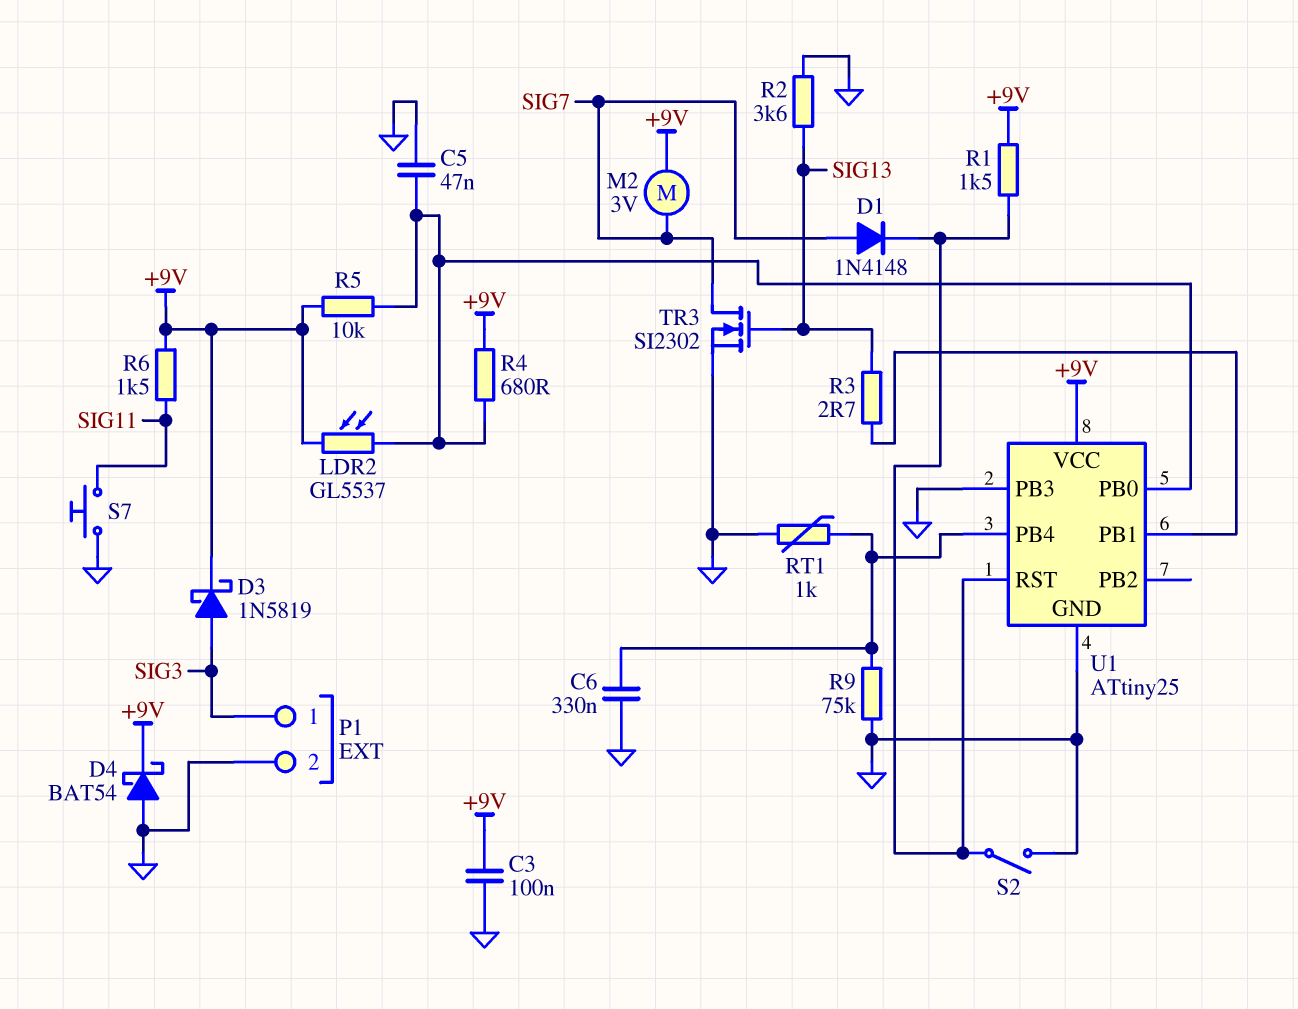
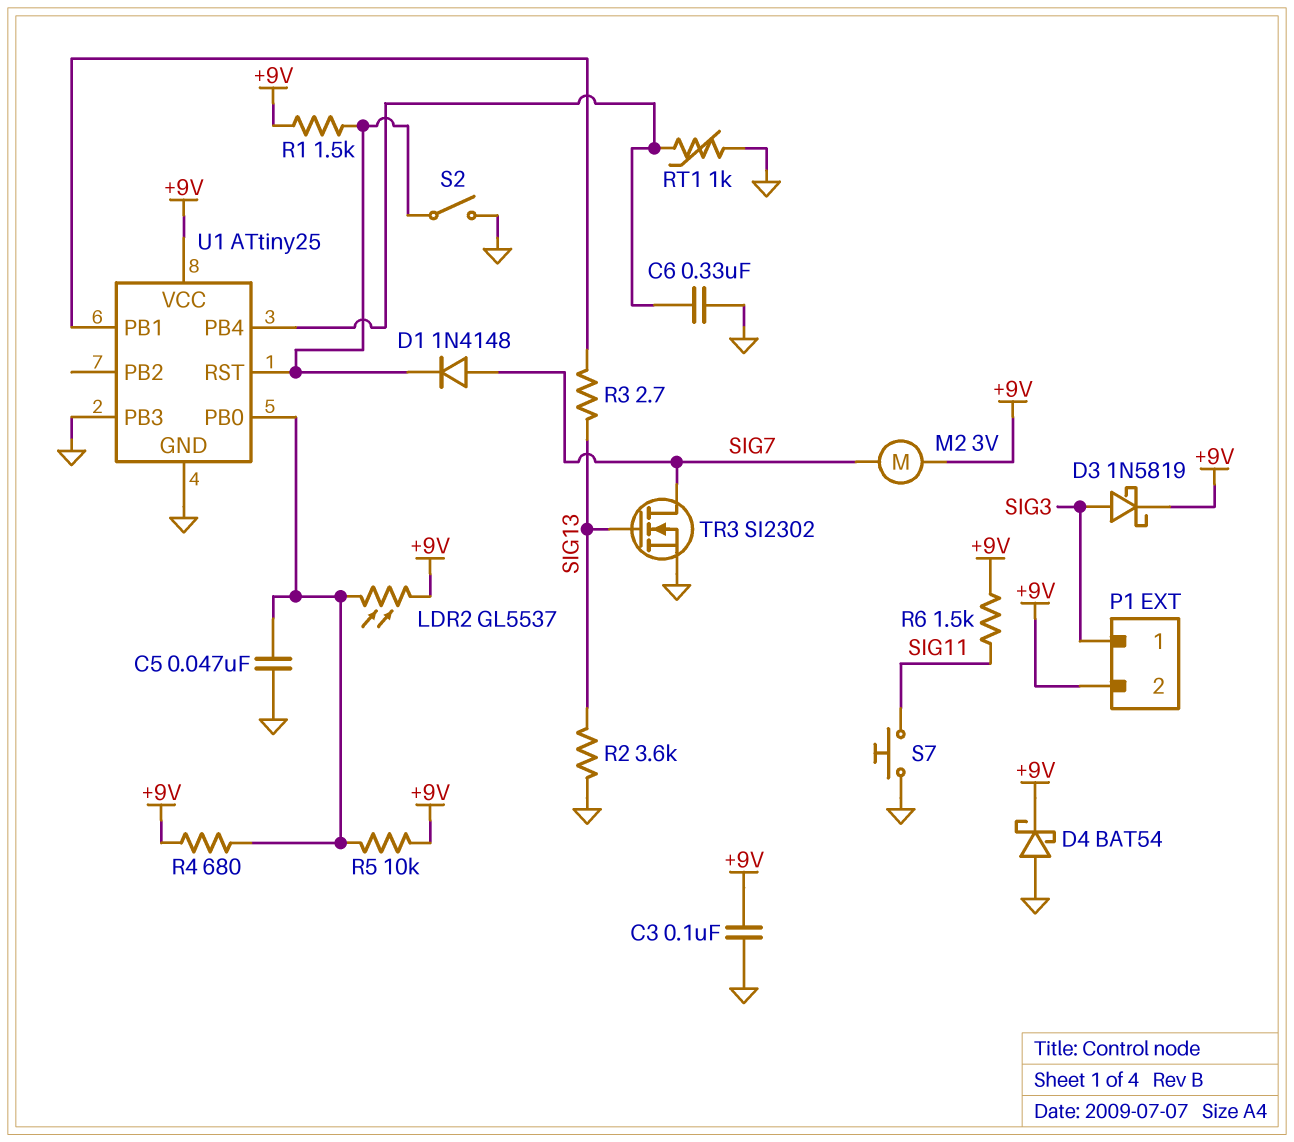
P1 pin 2: GND -> +9V
R9: 75k (GND, U1/PB4) -> none

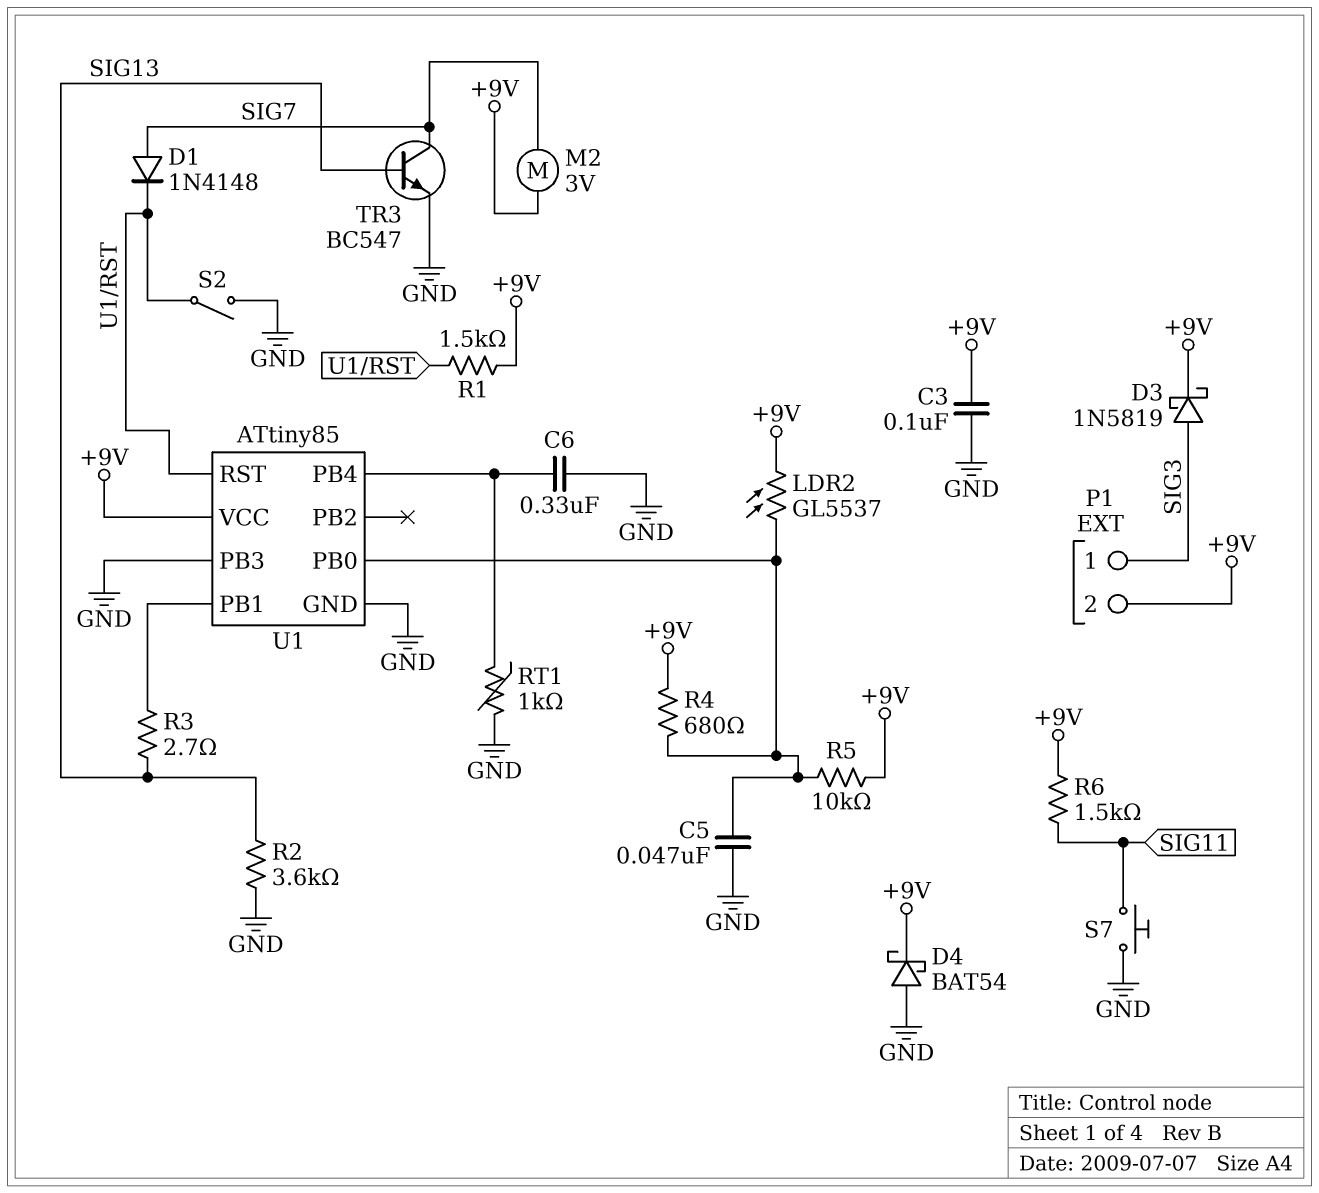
TR3: NMOS SI2302 (G SIG13, D SIG7, S GND) -> NPN BC547 (B SIG13, C SIG7, E GND)
U1: ATtiny25 -> ATtiny85

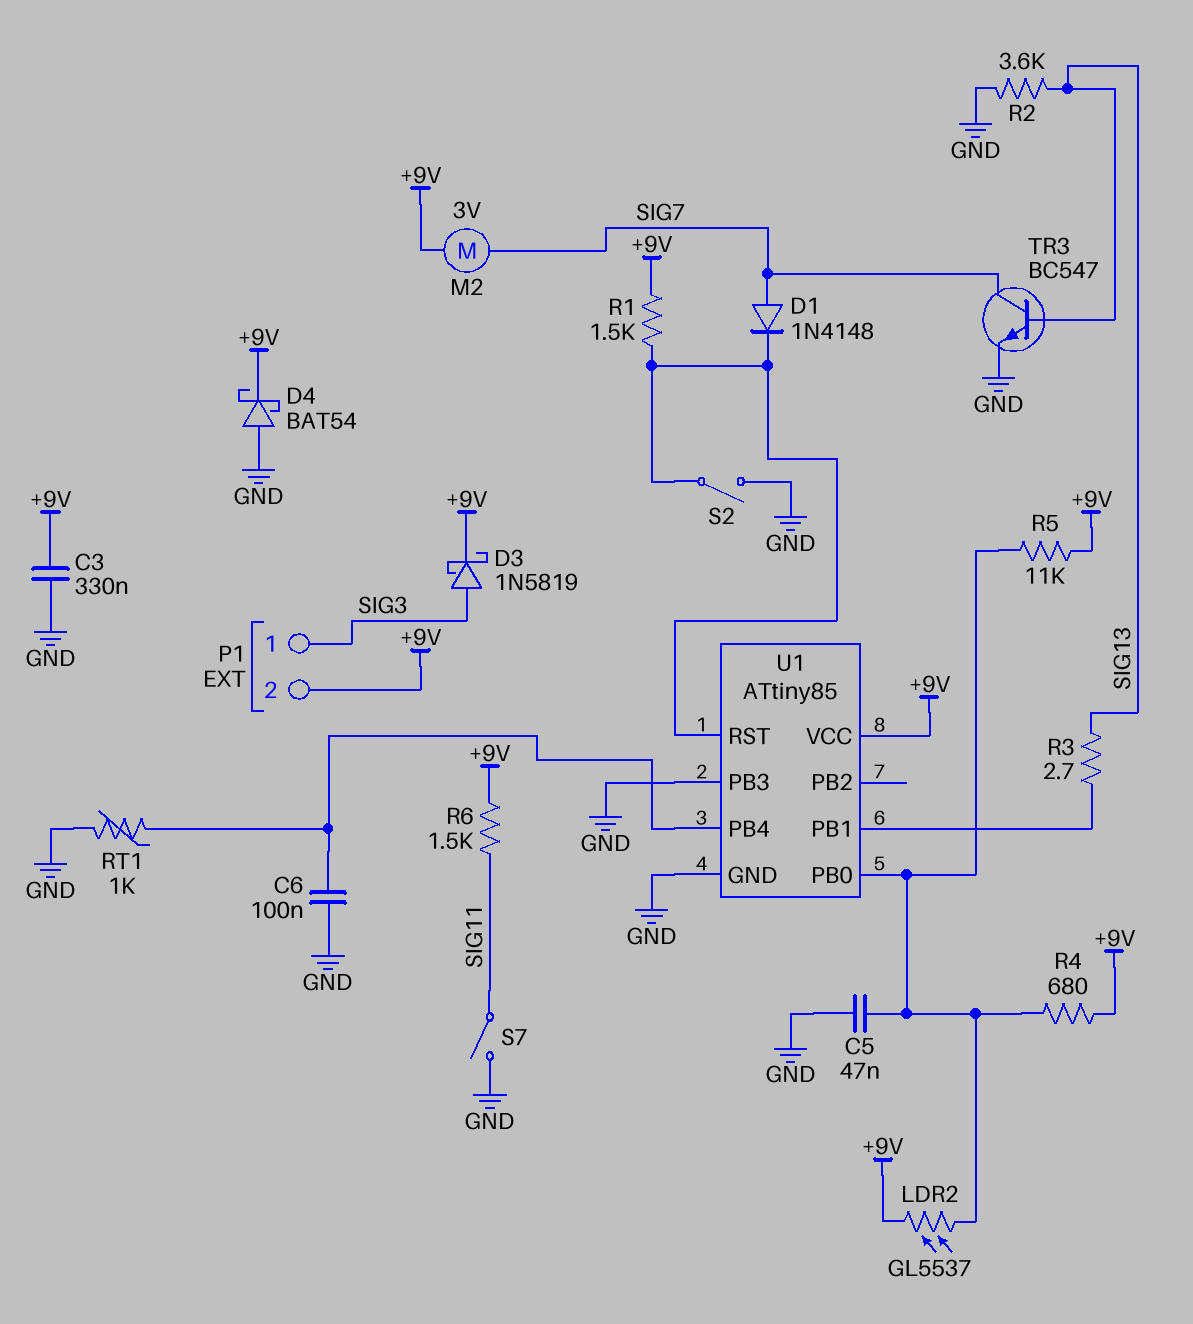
C3: 100nF (+9V, GND) -> 330nF (+9V, GND)
C6: 330nF (GND, U1/PB4) -> 100nF (GND, U1/PB4)
R5: 10k (+9V, U1/PB0) -> 11k (+9V, U1/PB0)
S7: button (GND, SIG11) -> switch (GND, SIG11)

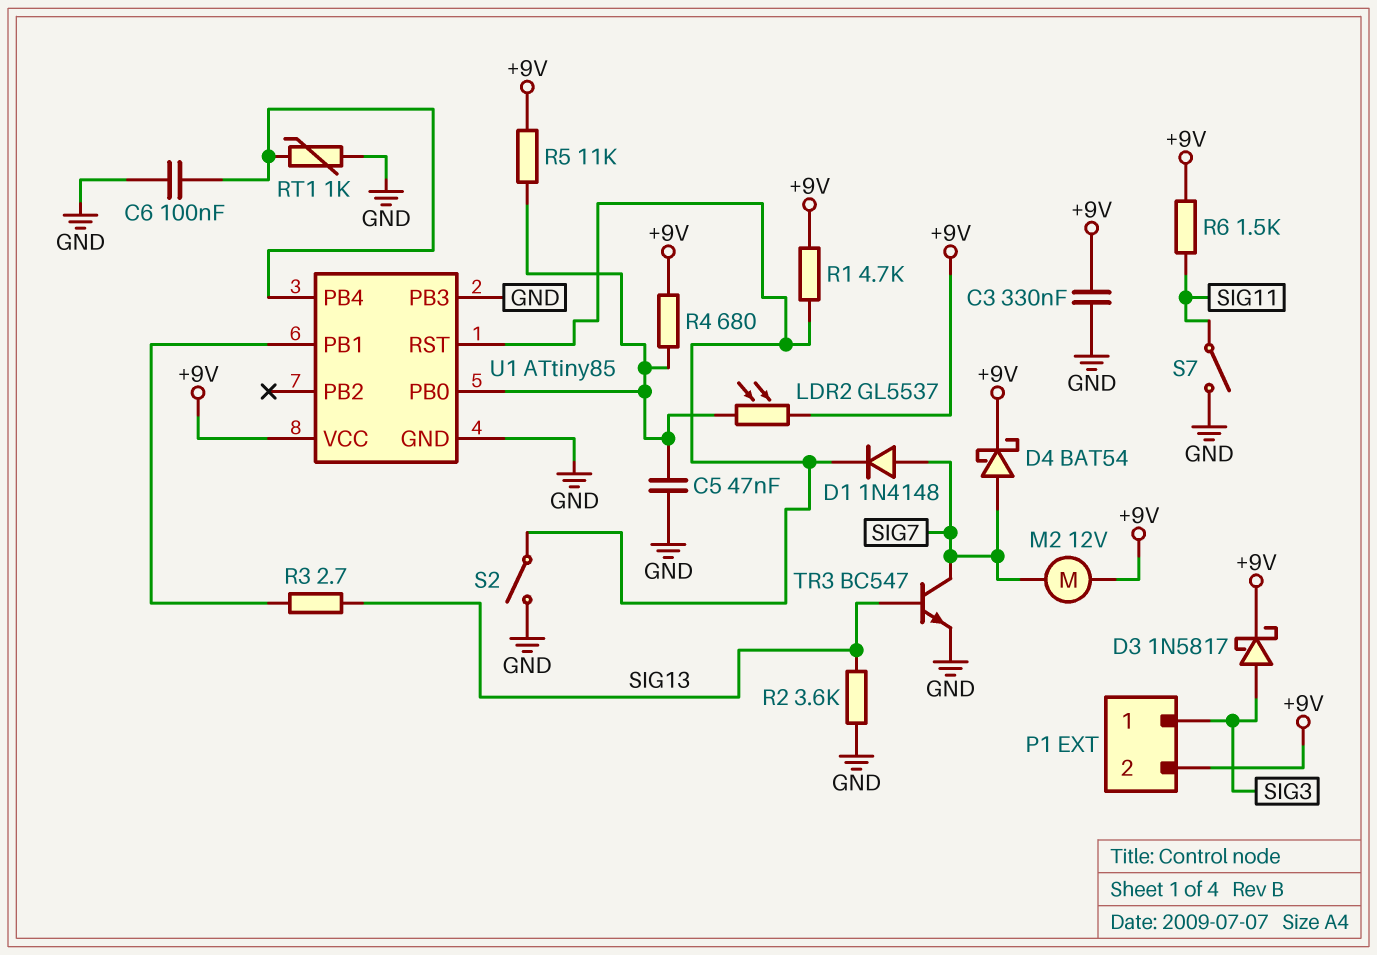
D3: schottky 1N5819 (A SIG3, K +9V) -> schottky 1N5817 (A SIG3, K +9V)
D4: schottky BAT54 (A GND, K +9V) -> schottky BAT54 (A SIG7, K +9V)
M2: motor 3V (+9V, SIG7) -> motor 12V (+9V, SIG7)
R1: 1.5k (+9V, U1/RST) -> 4.7k (+9V, U1/RST)

